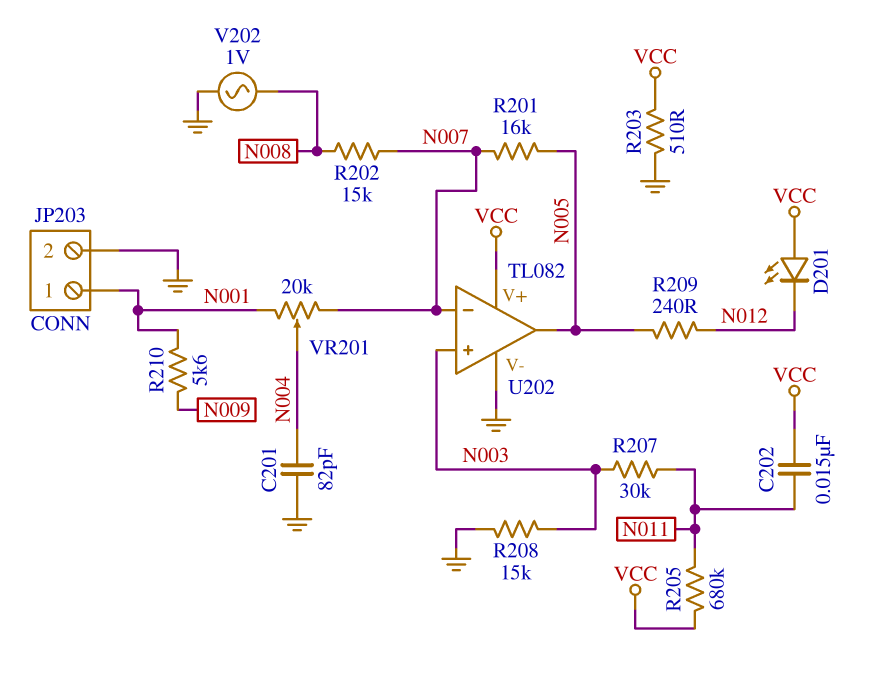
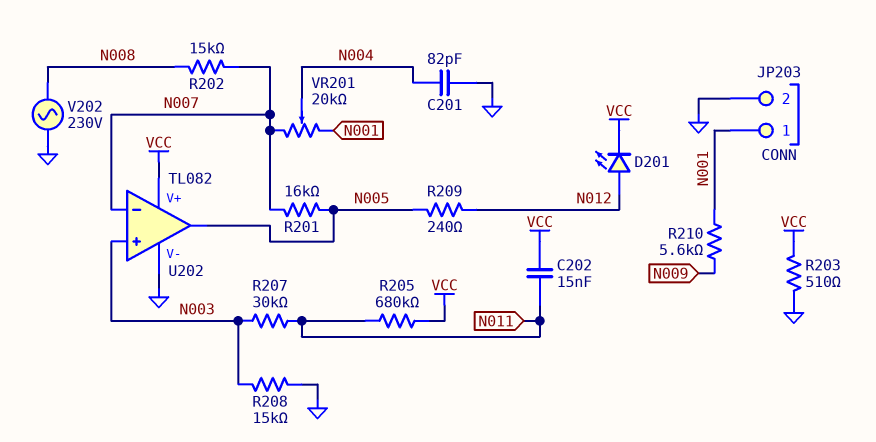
D201: LED (A VCC, K N012) -> LED (A N012, K VCC)
V202: AC 1V (GND, N008) -> AC 230V (GND, N008)

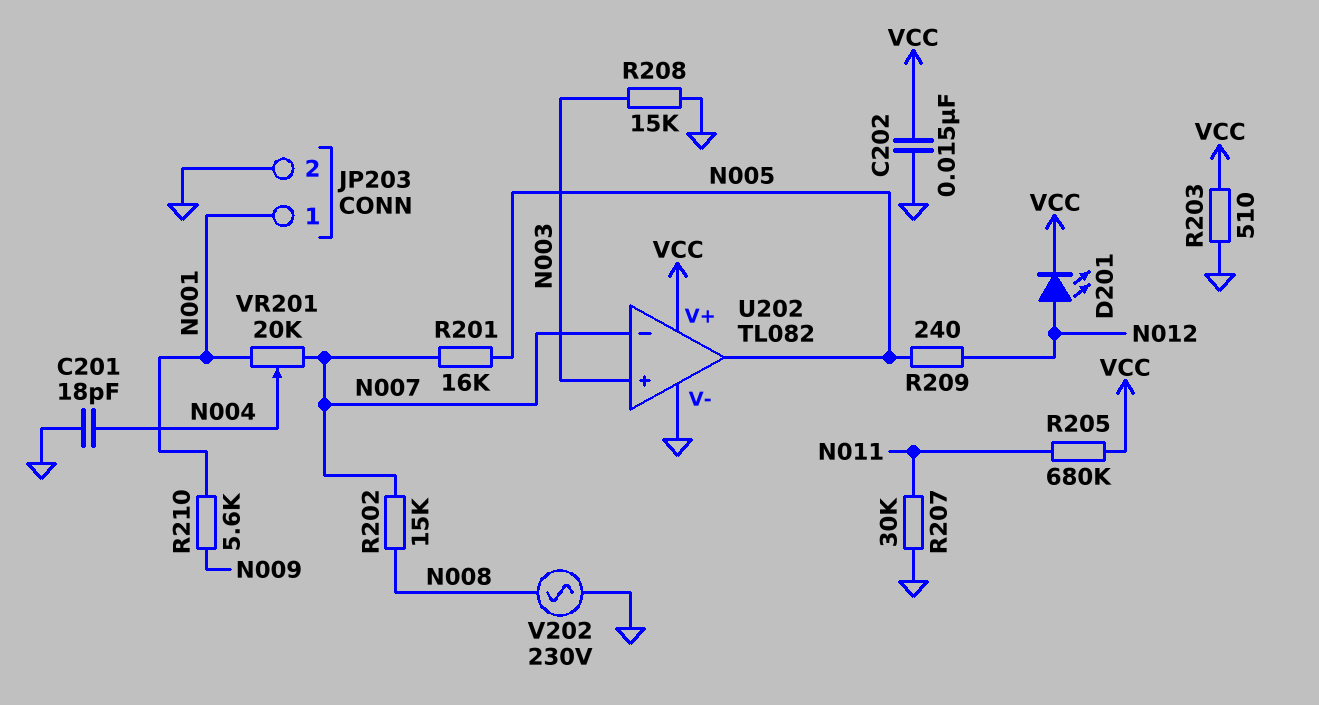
C201: 82pF (GND, N004) -> 18pF (GND, N004)
C202: 15nF (N011, VCC) -> 15nF (GND, VCC)
R207: 30k (N003, N011) -> 30k (GND, N011)

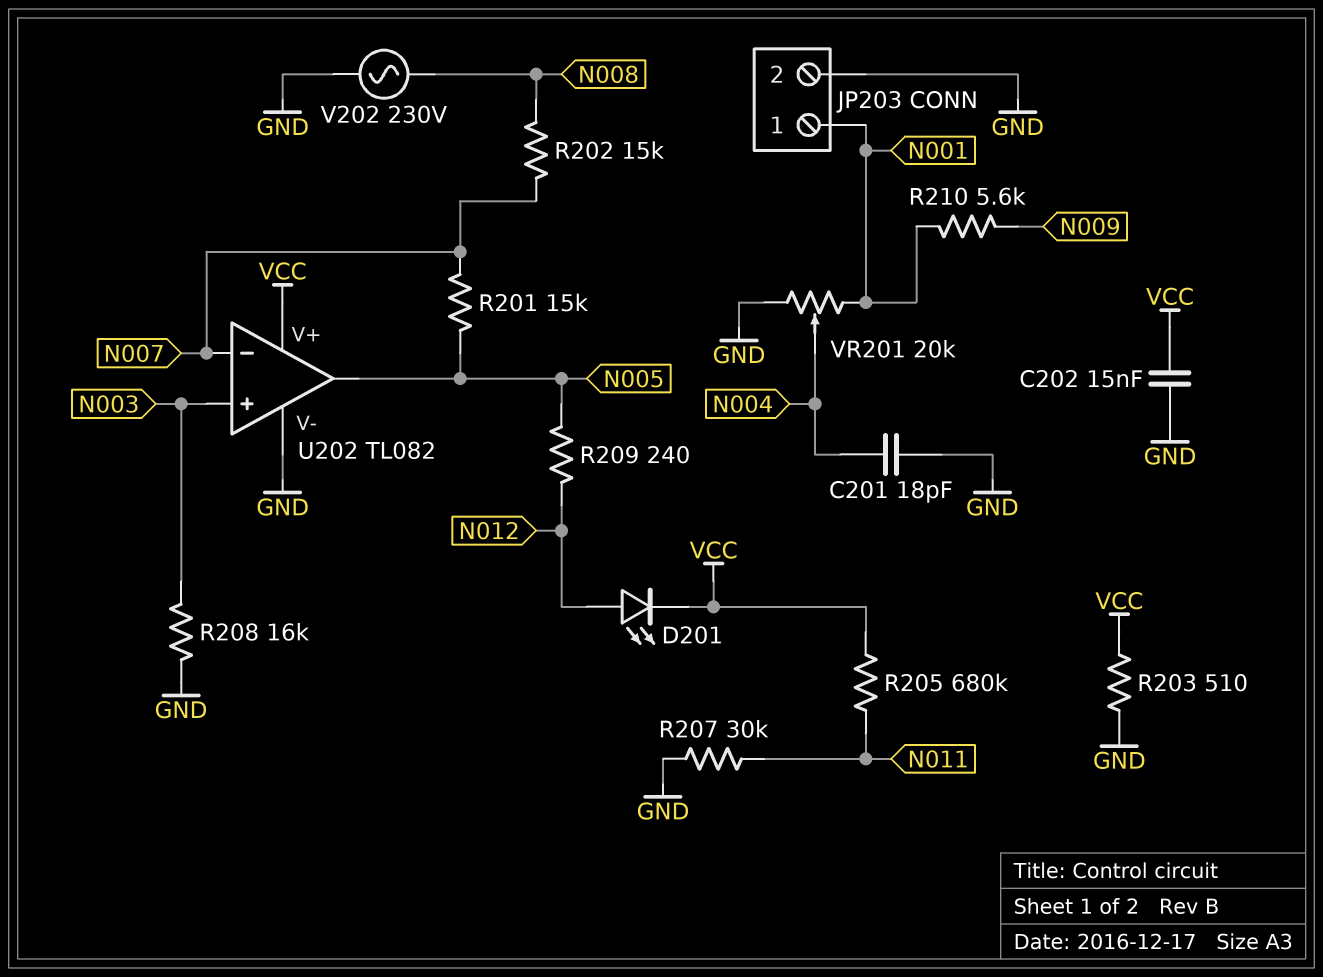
R201: 16k (N005, N007) -> 15k (N005, N007)
R208: 15k (GND, N003) -> 16k (GND, N003)
VR201: 20k (N001, N007, wiper N004) -> 20k (GND, N001, wiper N004)

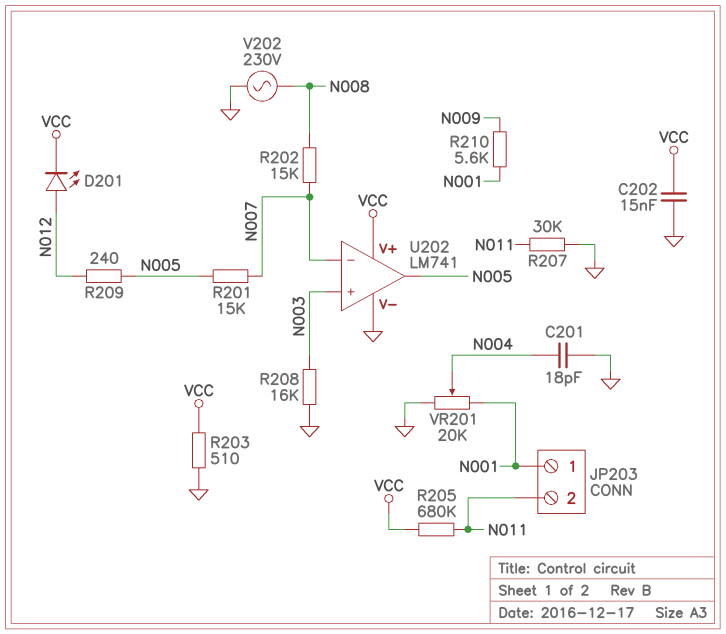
JP203 pin 2: GND -> N011
U202: TL082 -> LM741

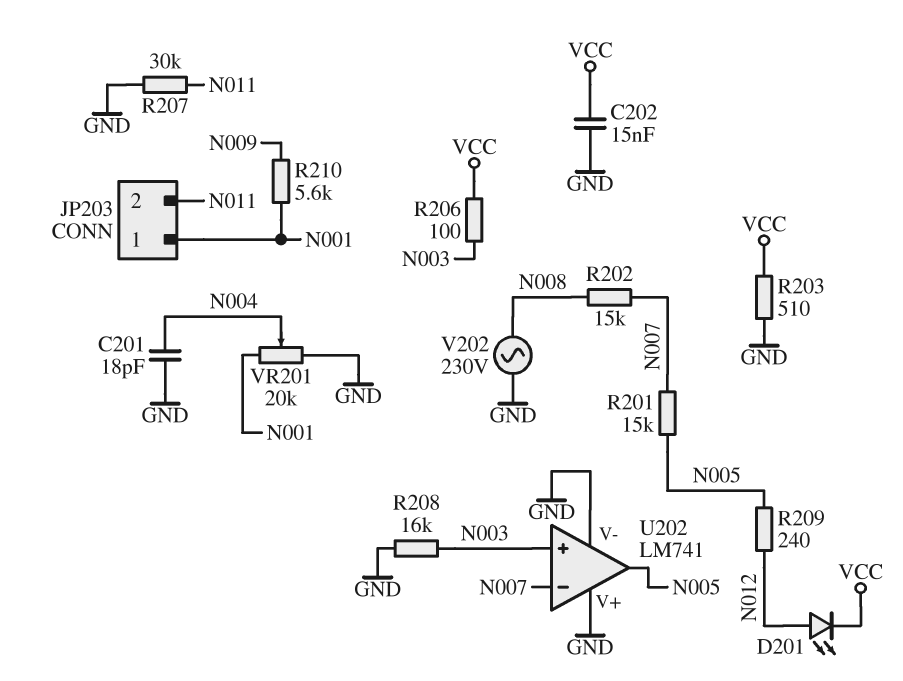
R205: 680k (N011, VCC) -> none
R206: none -> 100 (N003, VCC)
U202 pin V+: VCC -> GND

